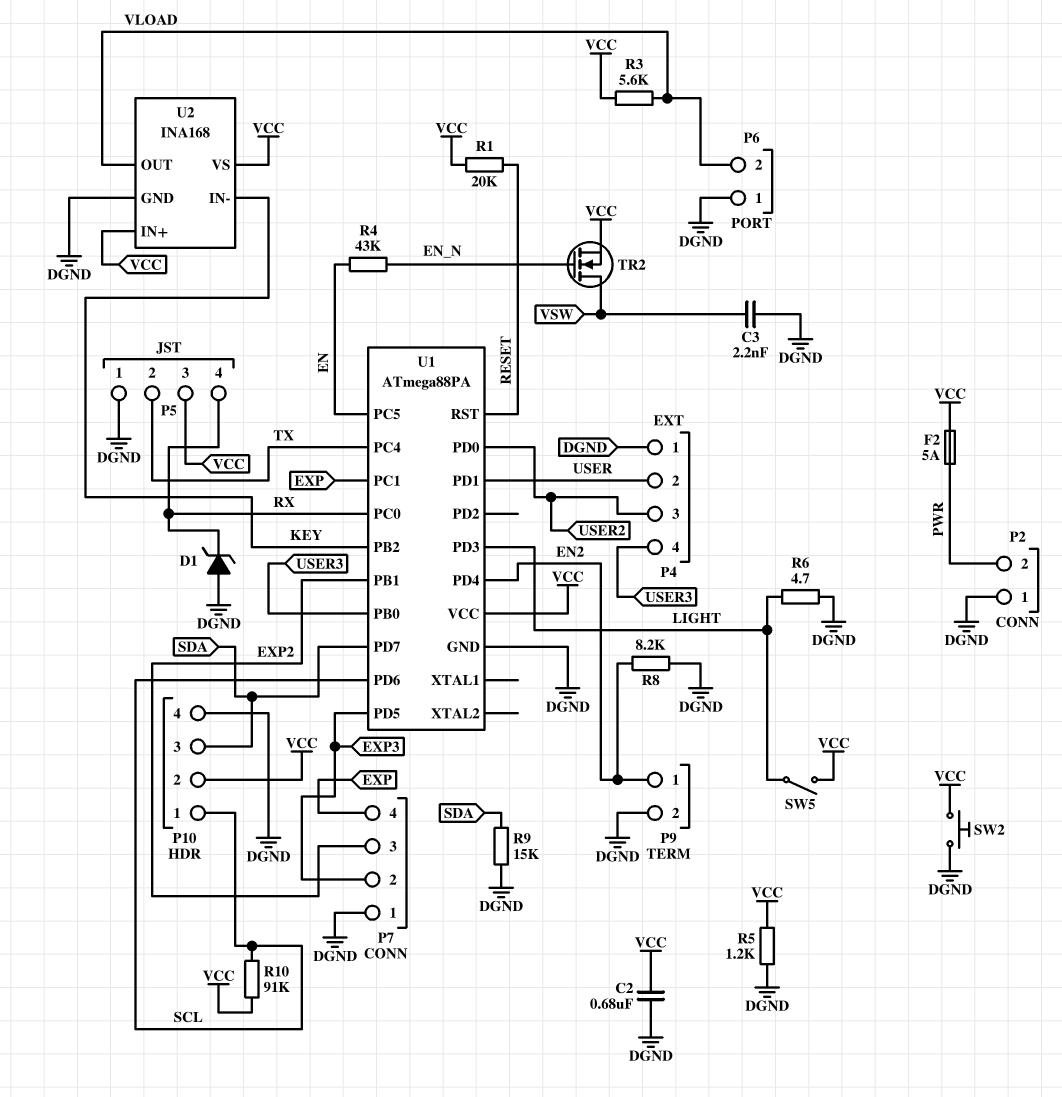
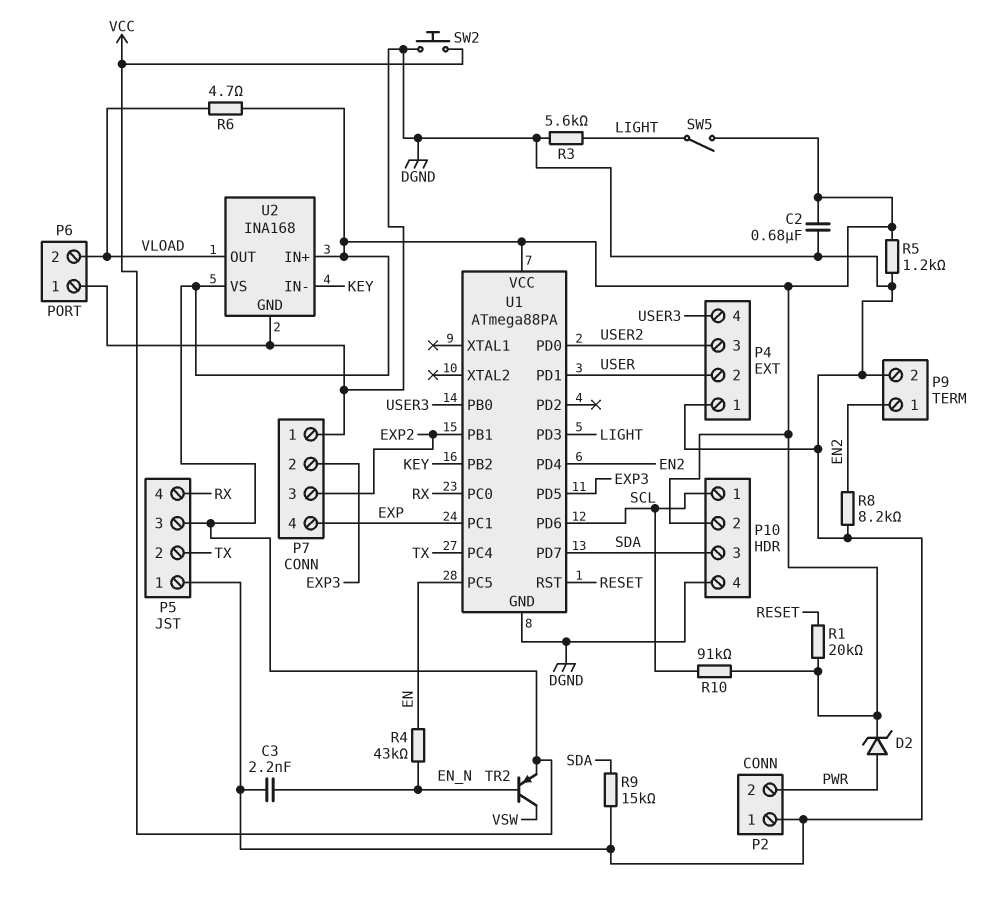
C3: 2.2nF (DGND, VSW) -> 2.2nF (DGND, EN_N)
D1: zener (A DGND, K RX) -> none
D2: none -> zener (A PWR, K VCC)
F2: 5A (PWR, VCC) -> none
R3: 5.6k (VCC, VLOAD) -> 5.6k (DGND, LIGHT)
R6: 4.7 (DGND, LIGHT) -> 4.7 (VCC, VLOAD)
TR2: NMOS (G EN_N, D VSW, S VCC) -> PNP (B EN_N, C VSW, E VCC)

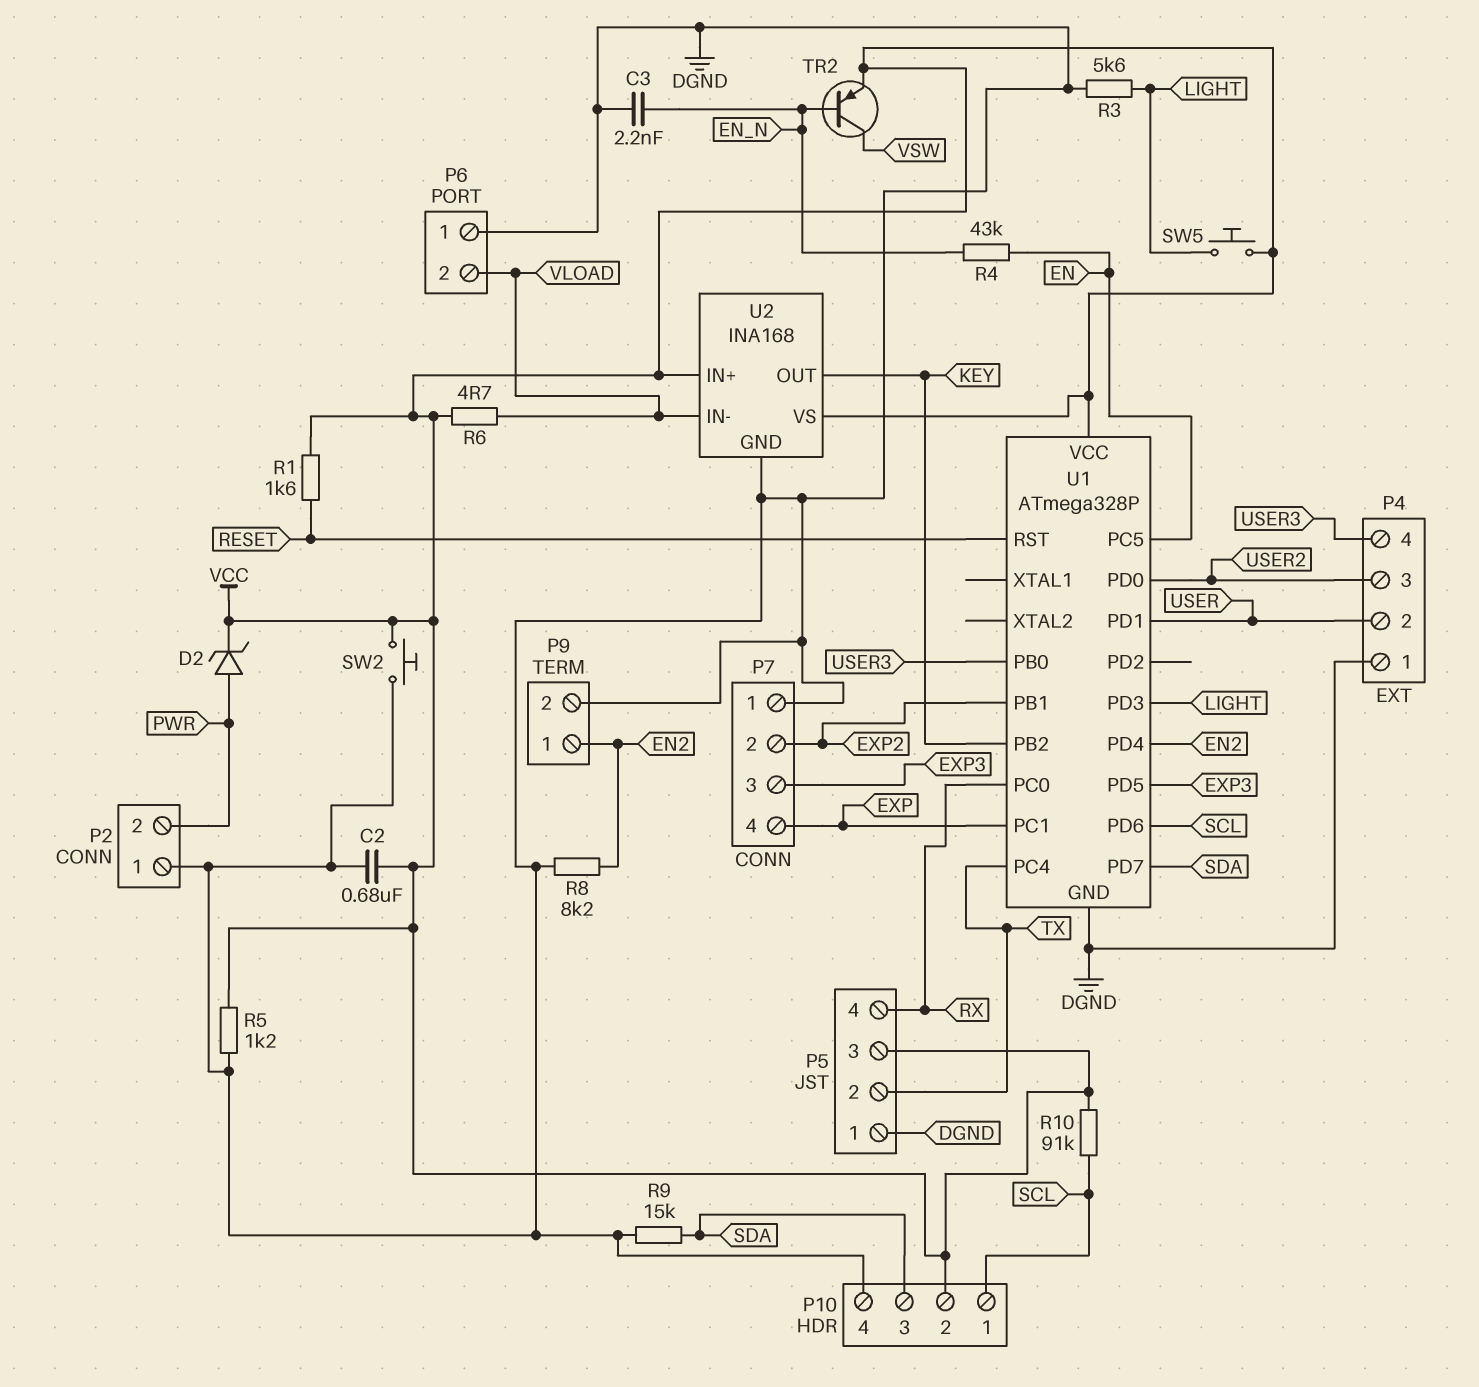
P7 pin 2: EXP3 -> EXP2
P7 pin 3: EXP2 -> EXP3
R1: 20k (RESET, VCC) -> 1.6k (RESET, VCC)
SW5: switch (LIGHT, VCC) -> button (LIGHT, VCC)
U1: ATmega88PA -> ATmega328P
U2 pin IN-: KEY -> VLOAD
U2 pin OUT: VLOAD -> KEY

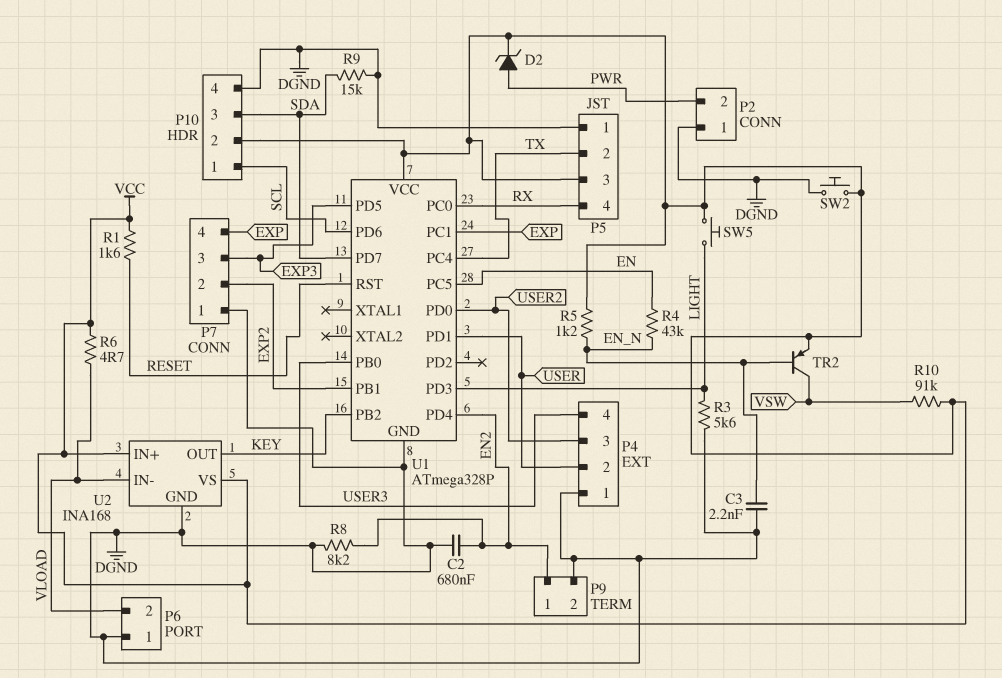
C2: 680nF (DGND, VCC) -> 680nF (DGND, EN2)
R5: 1.2k (DGND, VCC) -> 1.2k (EN_N, VCC)
R10: 91k (SCL, VCC) -> 91k (VCC, VSW)

